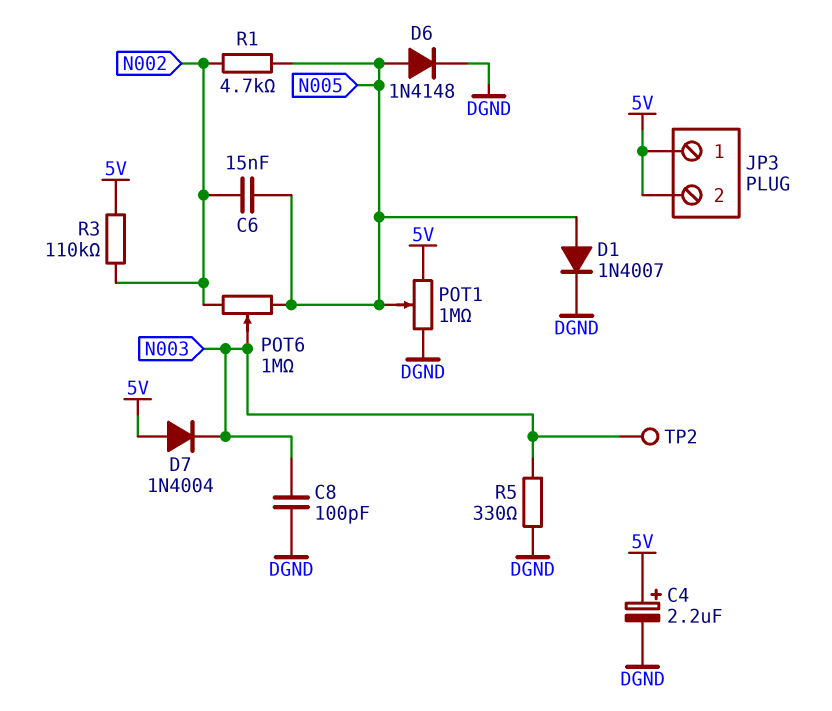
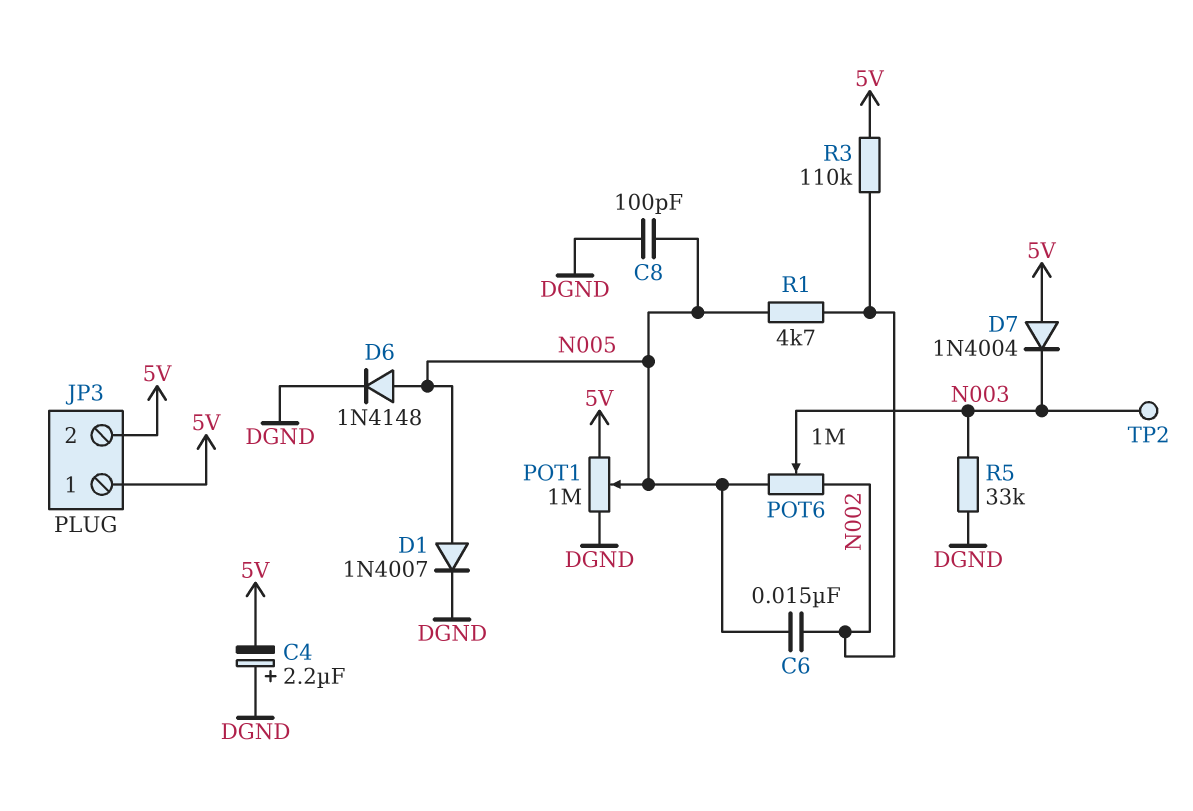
C4: 2.2uF (plus 5V, minus DGND) -> 2.2uF (plus DGND, minus 5V)
C8: 100pF (DGND, N003) -> 100pF (DGND, N005)
R5: 330 (DGND, N003) -> 33k (DGND, N003)

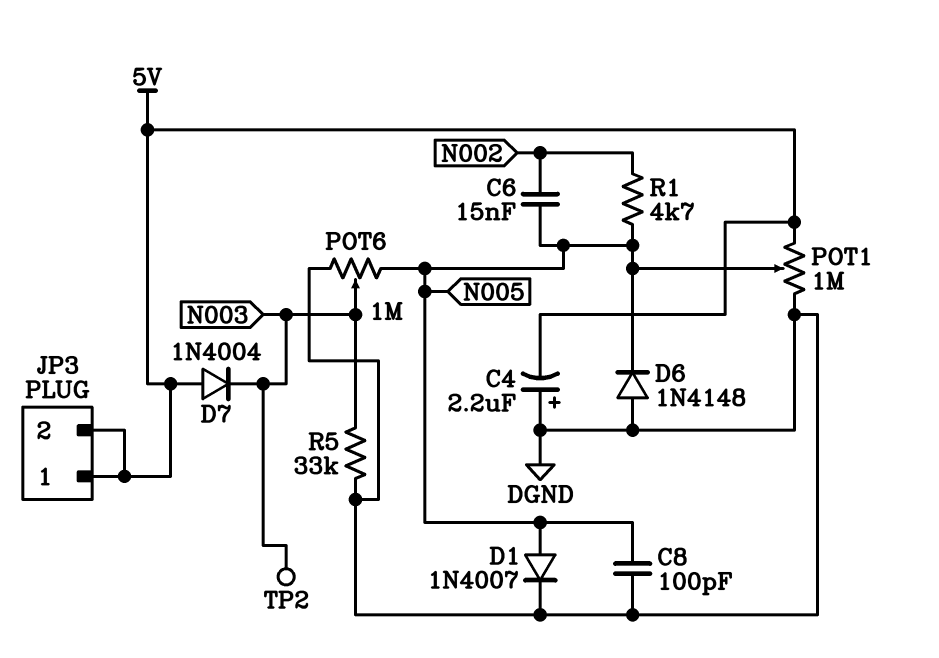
D6: diode 1N4148 (A N005, K DGND) -> diode 1N4148 (A DGND, K N005)
POT6: 1M (N002, N005, wiper N003) -> 1M (DGND, N005, wiper N003)
R3: 110k (5V, N002) -> none

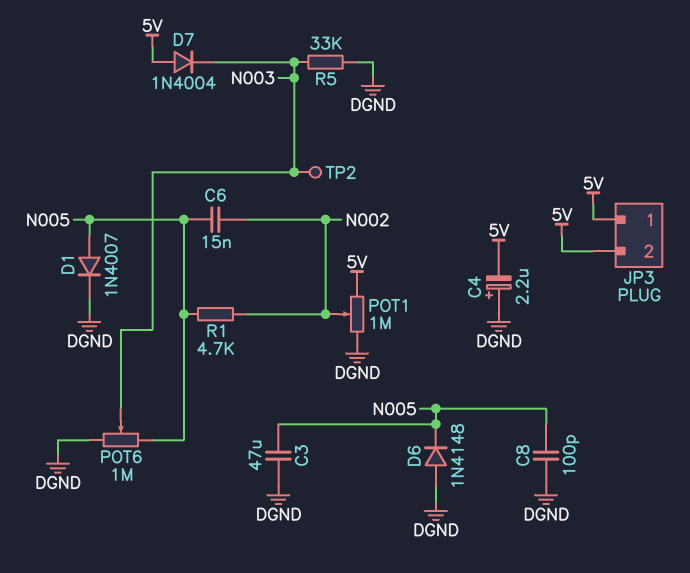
C3: none -> 47uF (DGND, N005)
POT1: 1M (5V, DGND, wiper N005) -> 1M (5V, DGND, wiper N002)

